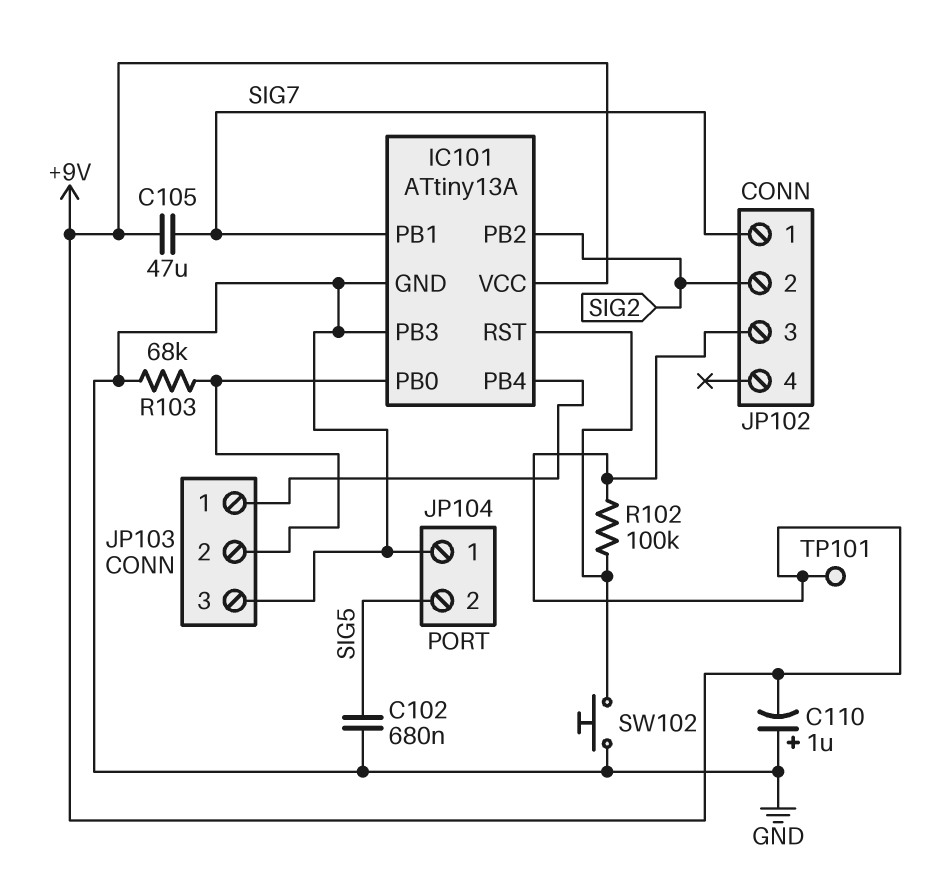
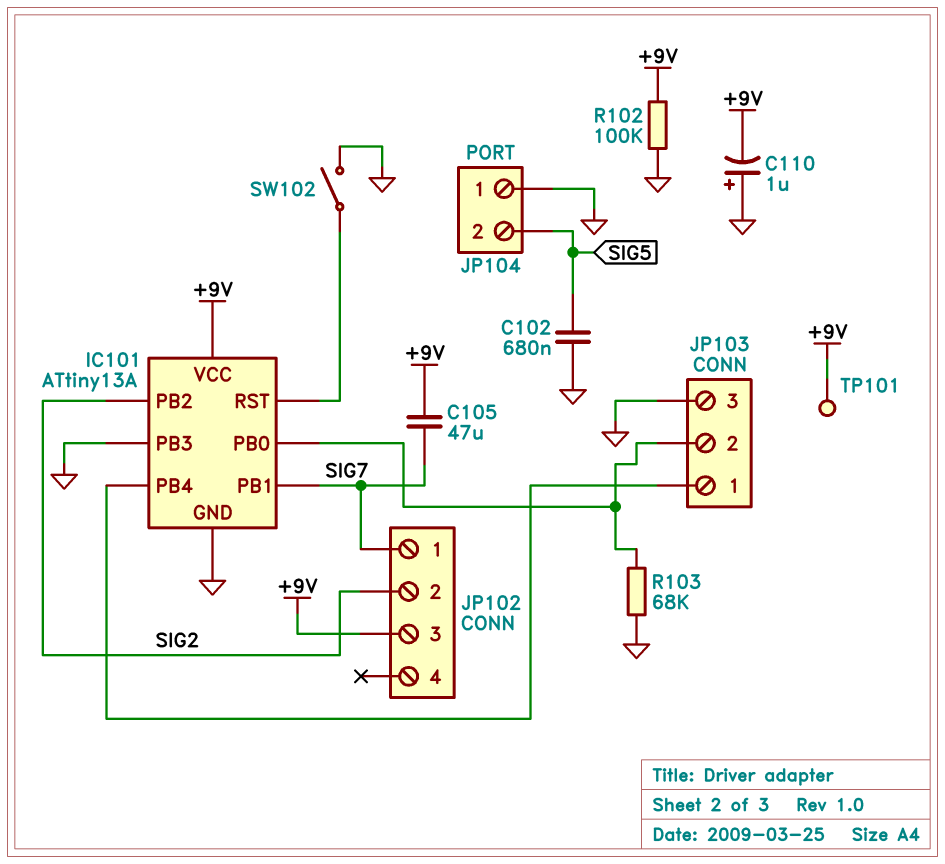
R102: 100k (+9V, IC101/RST) -> 100k (+9V, GND)
SW102: button (GND, IC101/RST) -> switch (GND, IC101/RST)

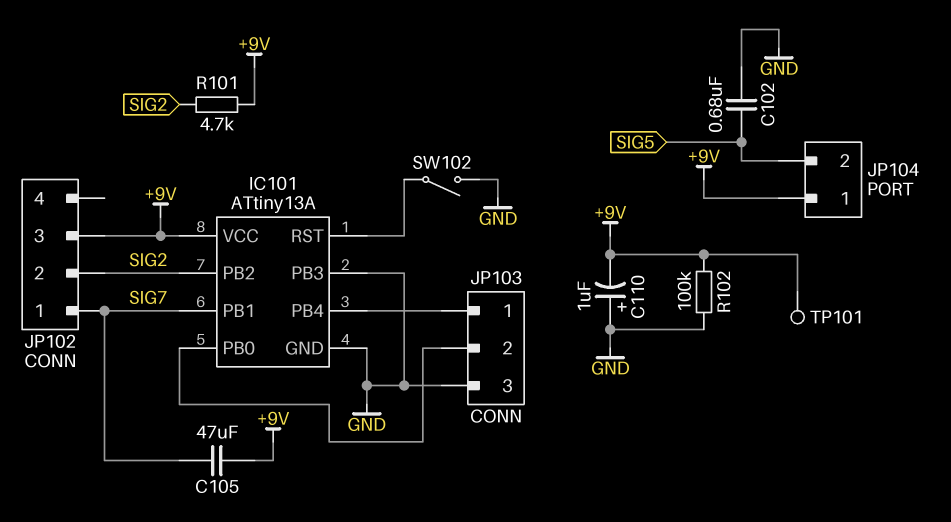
JP104 pin 1: GND -> +9V
R101: none -> 4.7k (+9V, SIG2)
R103: 68k (GND, IC101/PB0) -> none

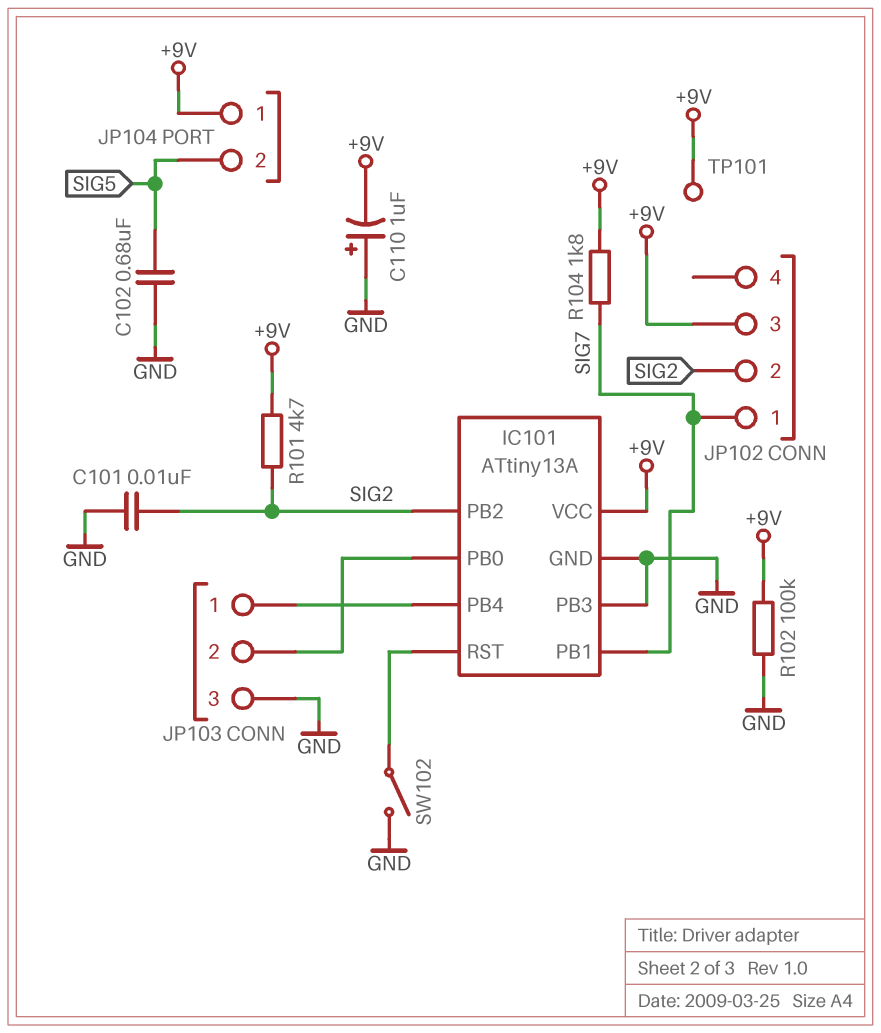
C101: none -> 10nF (GND, SIG2)
C105: 47uF (+9V, SIG7) -> none
R104: none -> 1.8k (+9V, SIG7)

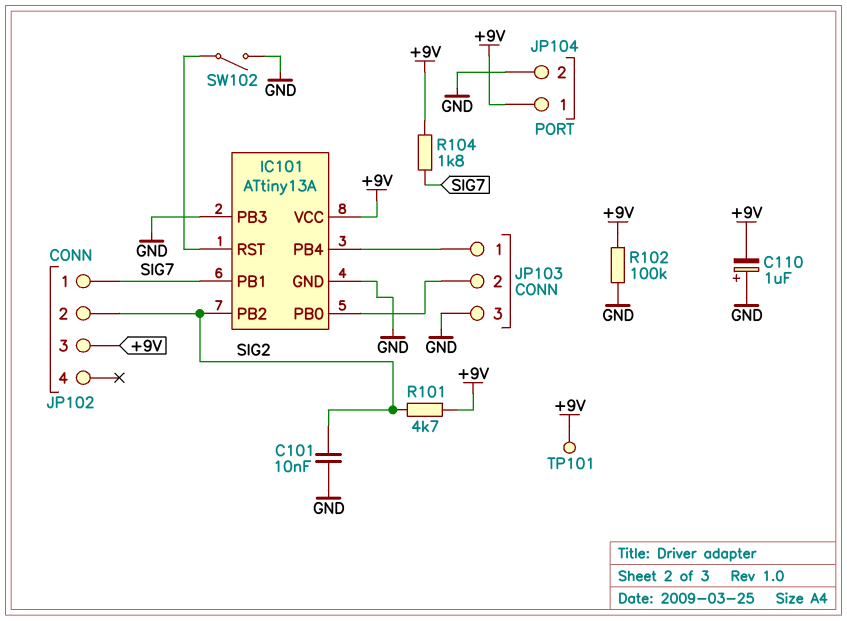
C102: 680nF (GND, SIG5) -> none
JP104 pin 2: SIG5 -> GND

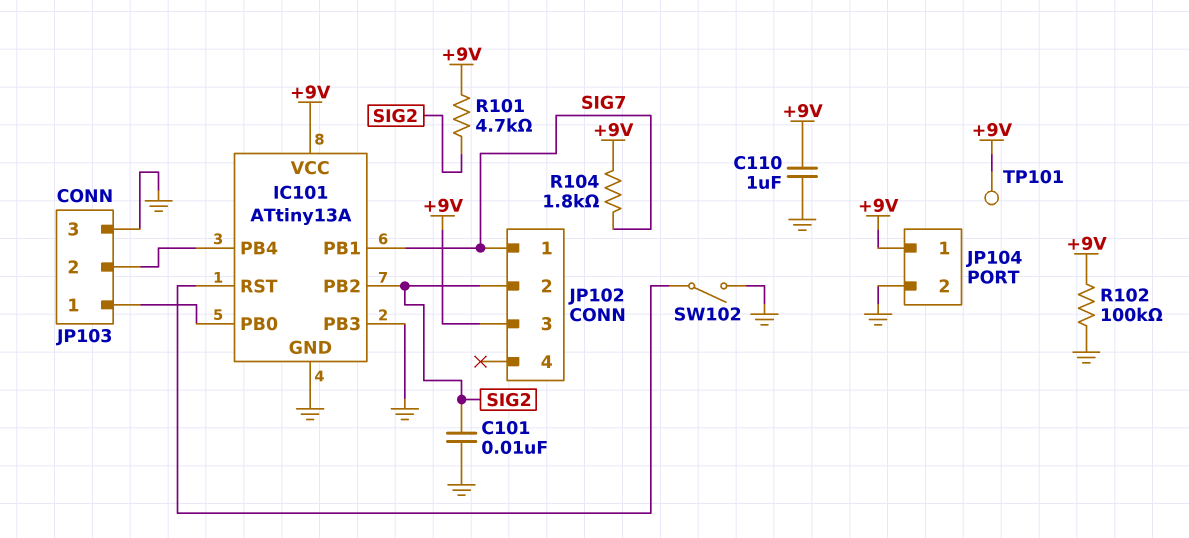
C110: 1uF (plus GND, minus +9V) -> 1uF (+9V, GND)
JP103 pin 1: IC101/PB4 -> IC101/PB0
JP103 pin 2: IC101/PB0 -> IC101/PB4

